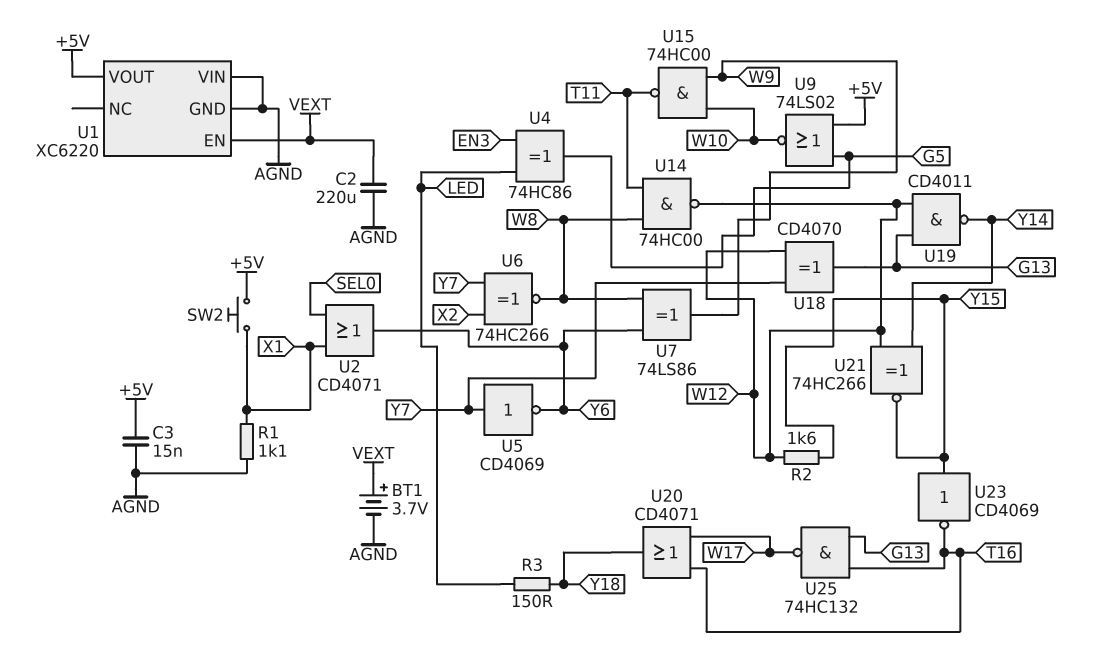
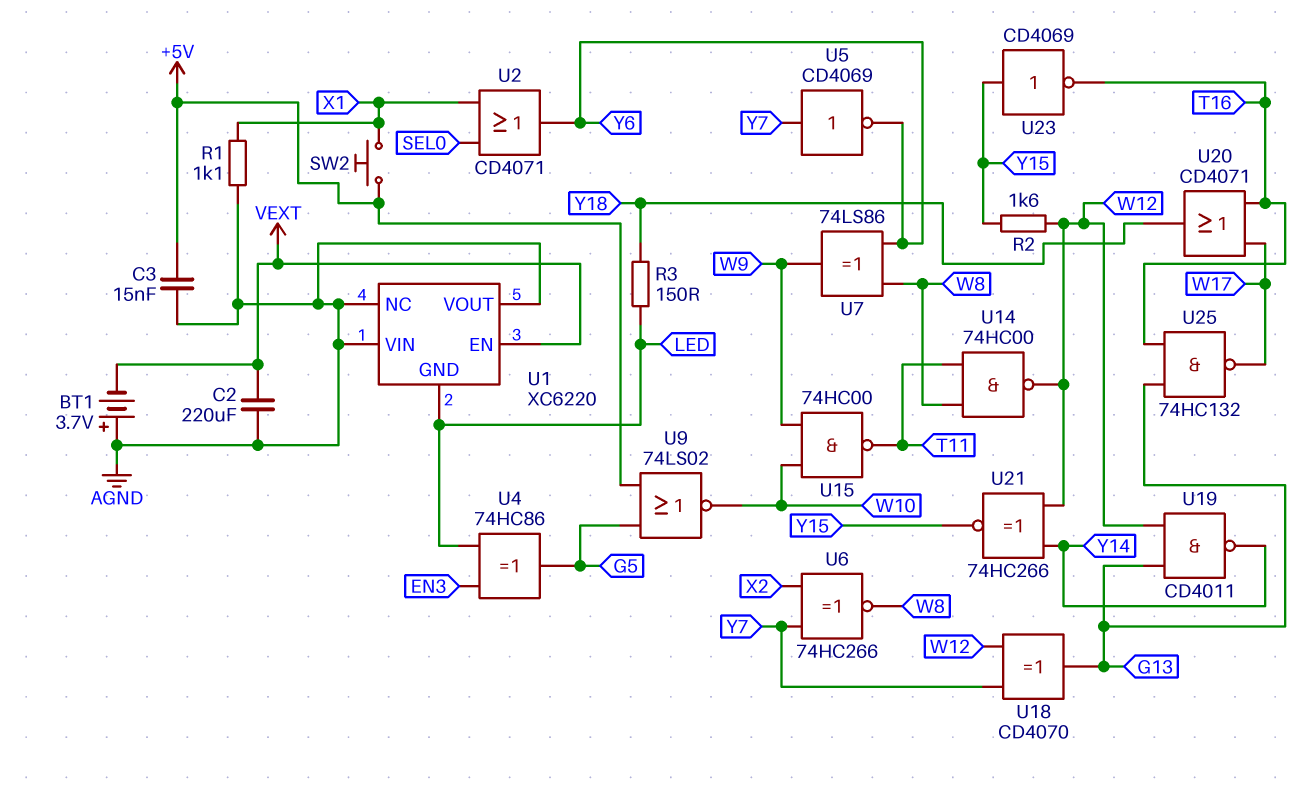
BT1: 3.7V (plus VEXT, minus AGND) -> 3.7V (plus AGND, minus VEXT)
U1 pin GND: AGND -> LED
U1 pin NC: none -> AGND
U1 pin VOUT: +5V -> AGND

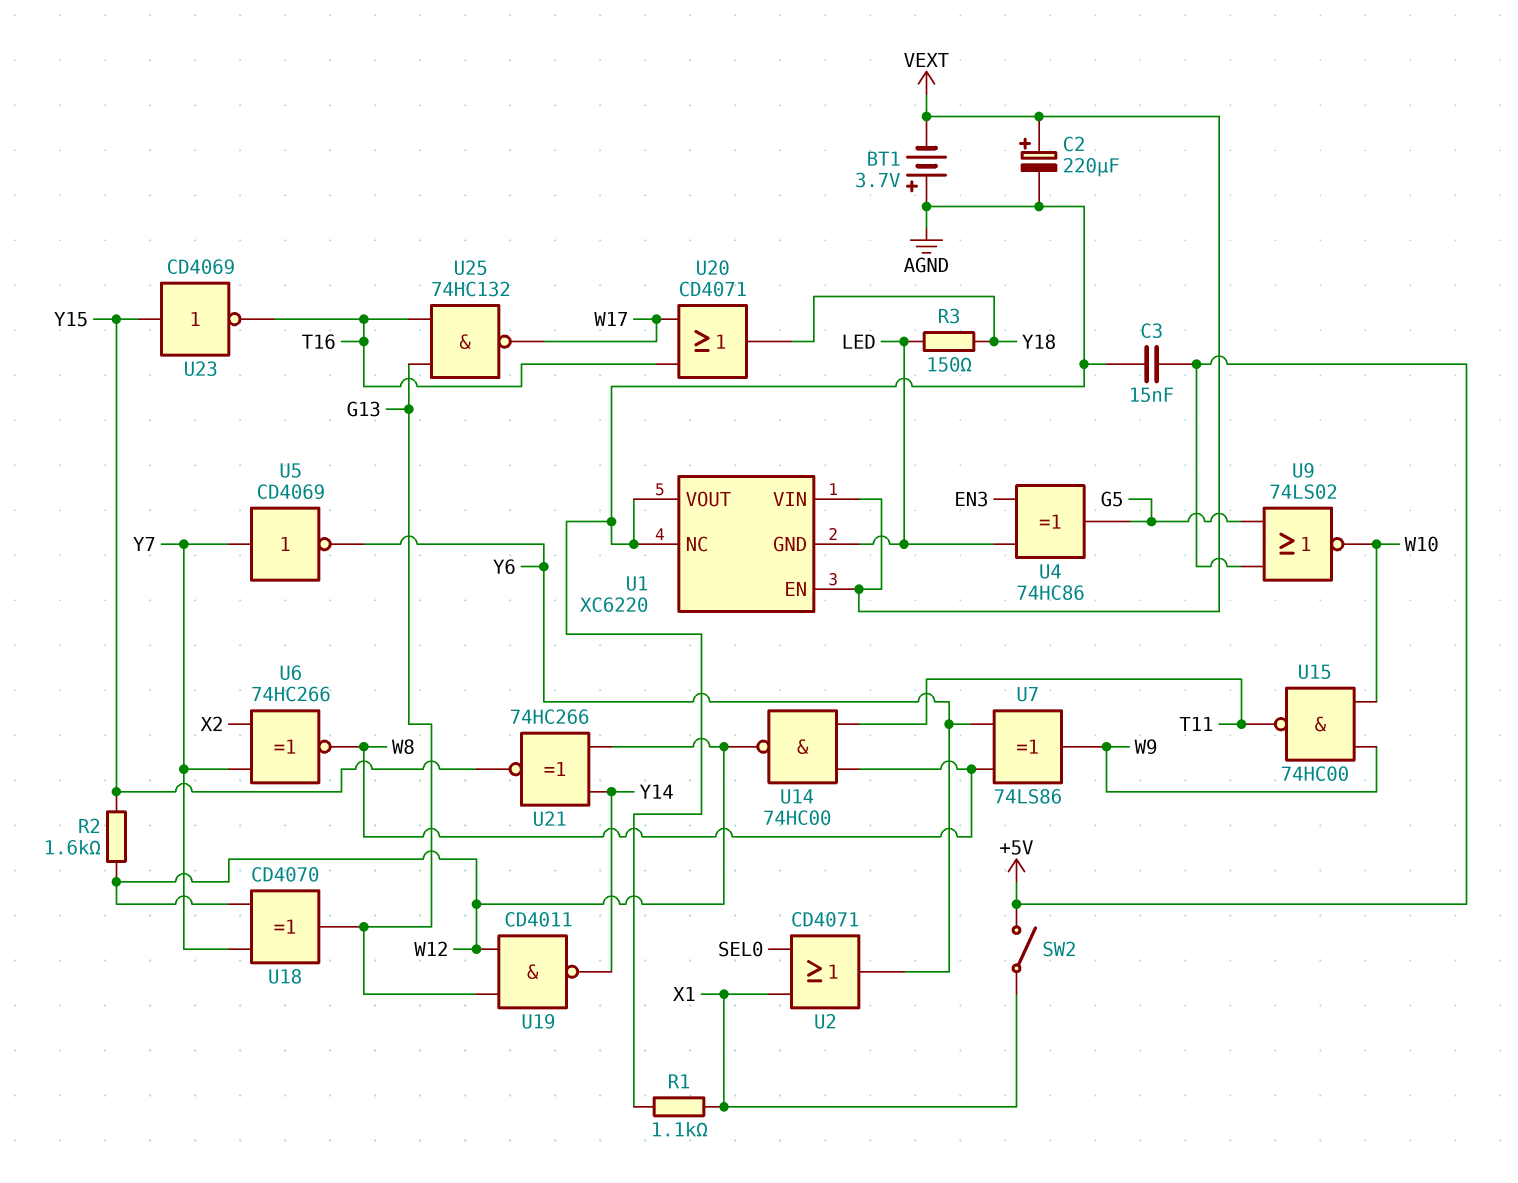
C2: 220uF (AGND, VEXT) -> 220uF (plus VEXT, minus AGND)
SW2: button (+5V, X1) -> switch (+5V, X1)
U1 pin VIN: AGND -> VEXT

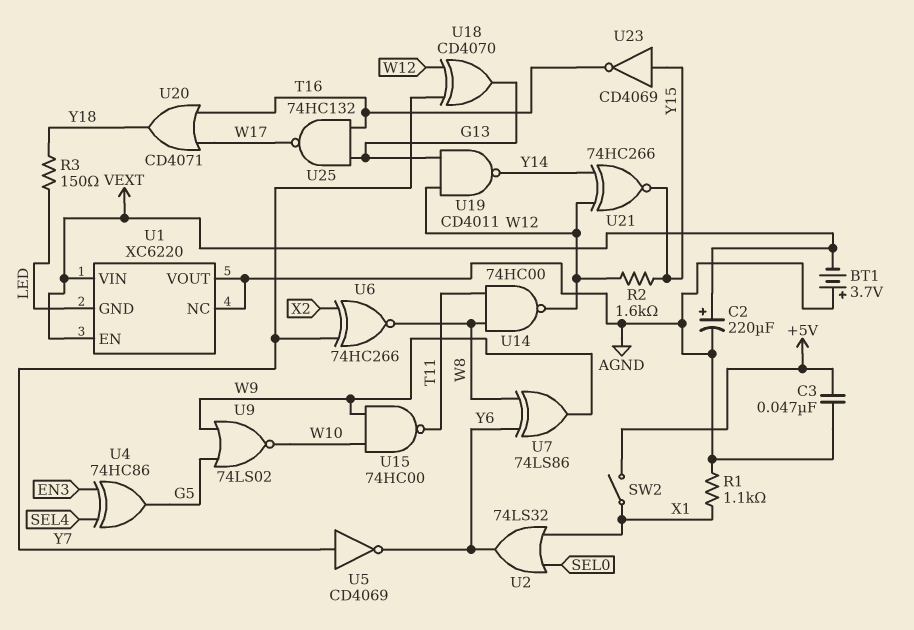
C3: 15nF (+5V, AGND) -> 47nF (+5V, AGND)
U2: OR CD4071 (in SEL0, in X1, out Y6) -> OR 74LS32 (in SEL0, in X1, out Y6)
U4: XOR 74HC86 (in EN3, in LED, out G5) -> XOR 74HC86 (in EN3, in SEL4, out G5)
U9: NOR 74LS02 (in +5V, in G5, out W10) -> NOR 74LS02 (in G5, in W9, out W10)

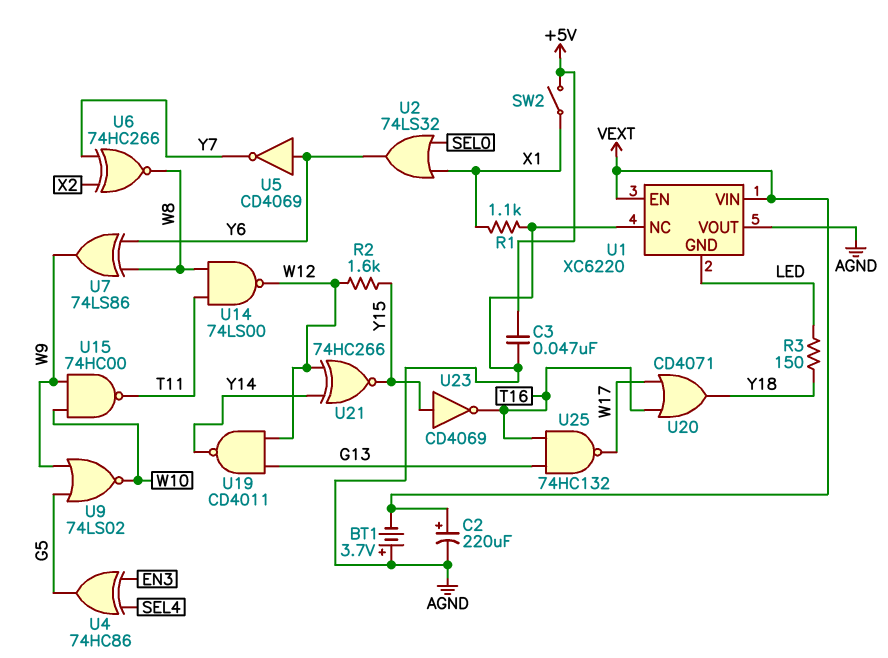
U5: NOT CD4069 (in Y7, out Y6) -> NOT CD4069 (in Y6, out Y7)
U14: NAND 74HC00 (in T11, in W8, out W12) -> NAND 74LS00 (in T11, in W8, out W12)
U18: XOR CD4070 (in W12, in Y7, out G13) -> none

